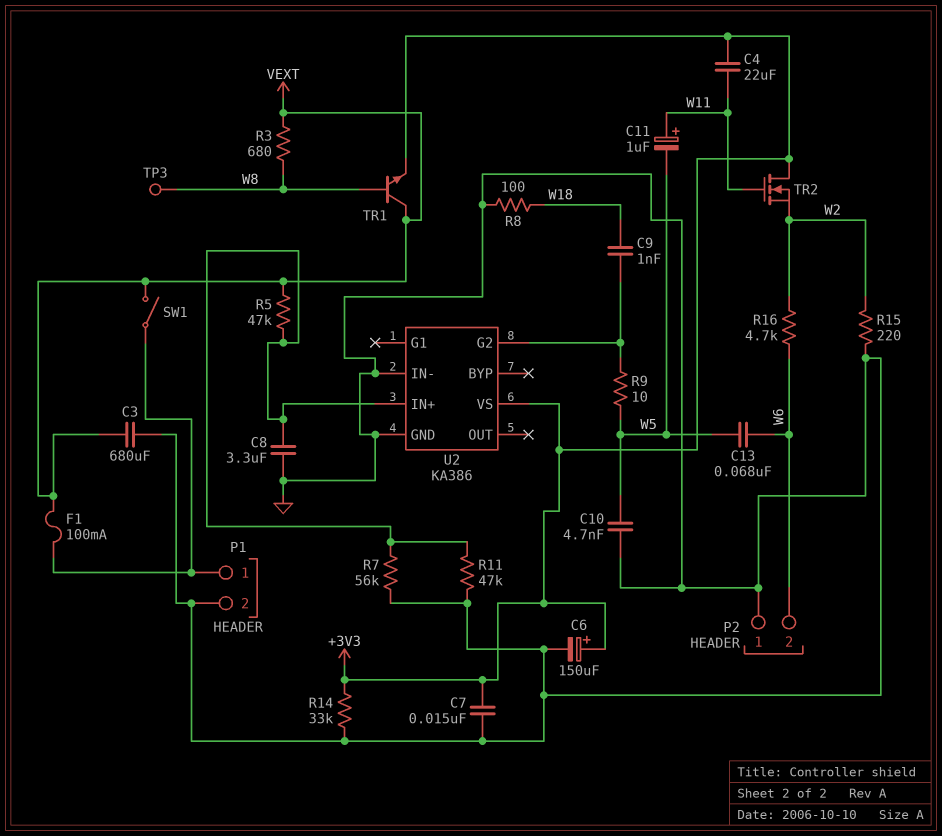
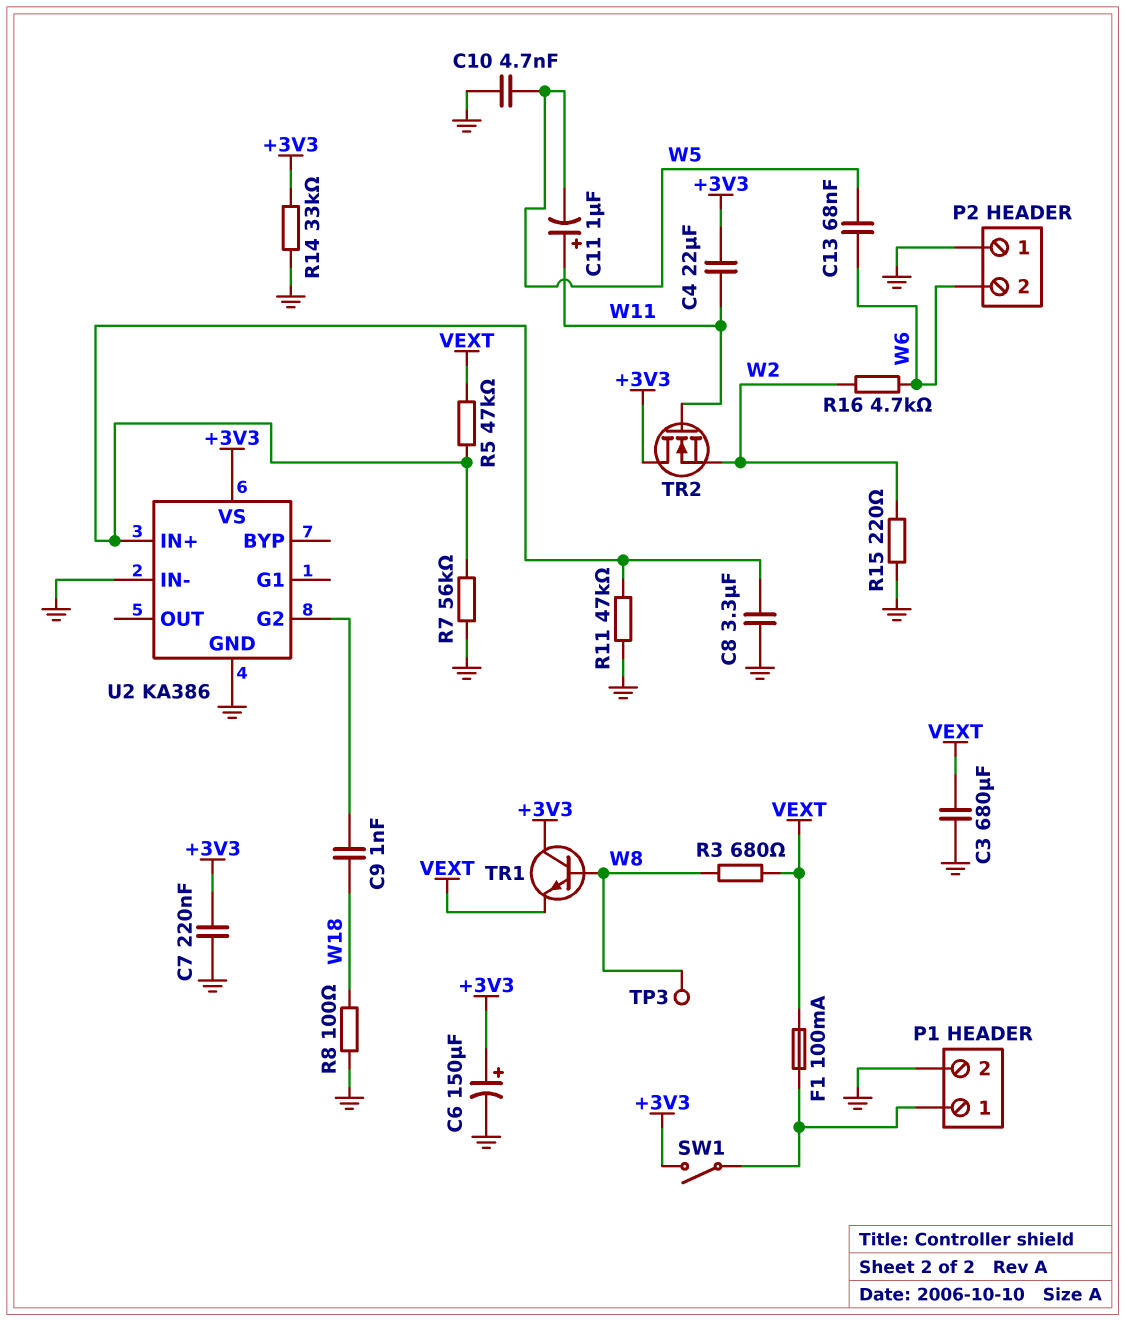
C7: 15nF (+3V3, GND) -> 220nF (+3V3, GND)
R9: 10 (U2/G2, W5) -> none
SW1: switch (P1/1, VEXT) -> switch (+3V3, P1/1)
TR1: NPN (B W8, C VEXT, E +3V3) -> NPN (B W8, C +3V3, E VEXT)

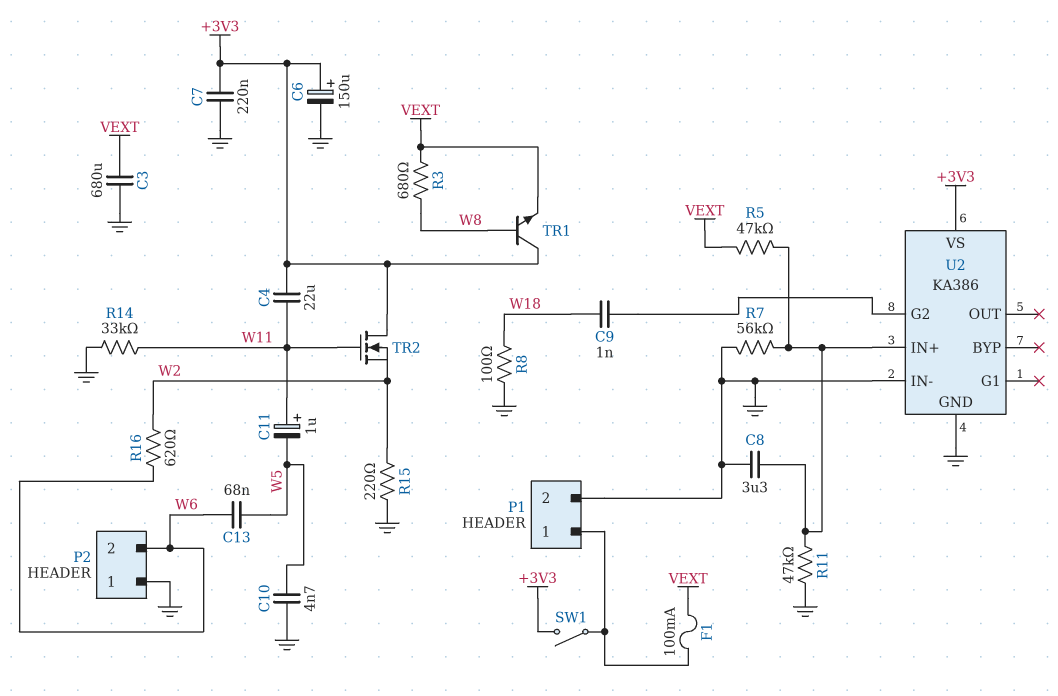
R14: 33k (+3V3, GND) -> 33k (GND, W11)
R16: 4.7k (W2, W6) -> 620 (W2, W6)
TP3: test point (W8) -> none

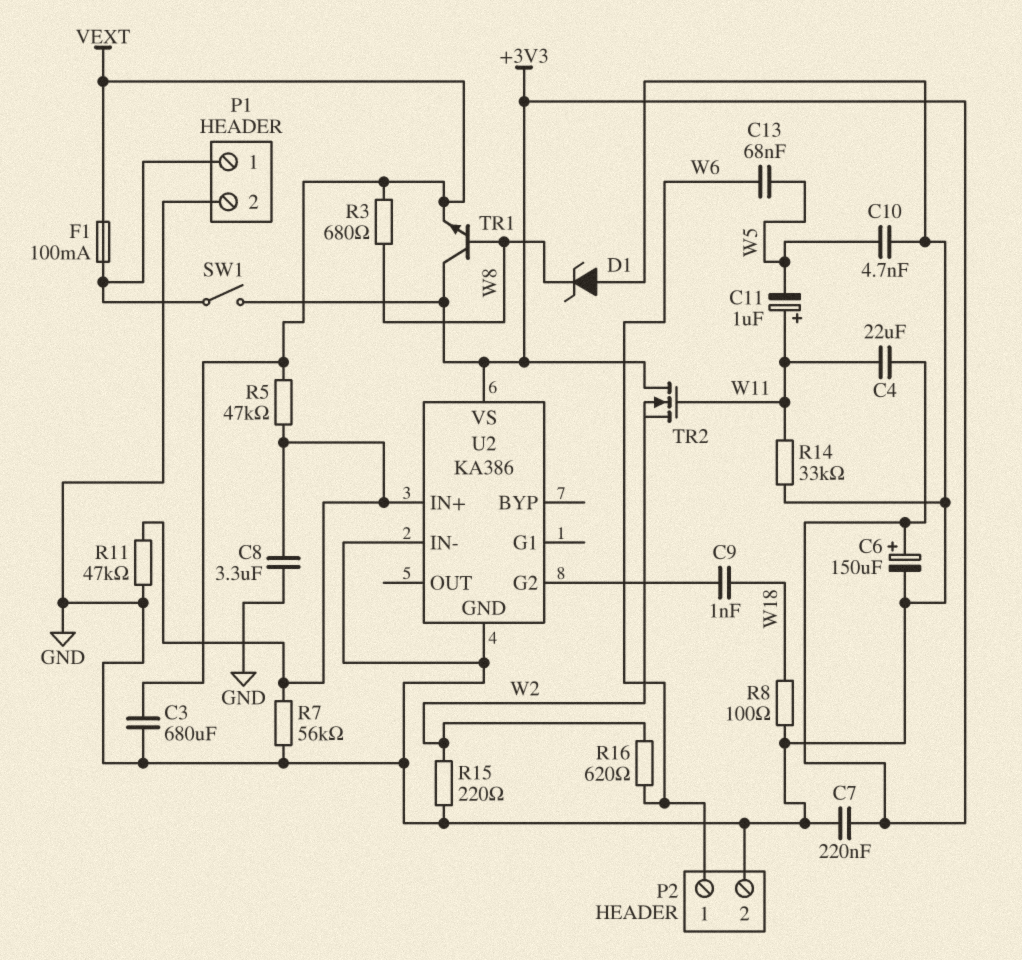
D1: none -> zener (A GND, K W8)
P2 pin 1: GND -> W6
P2 pin 2: W6 -> GND

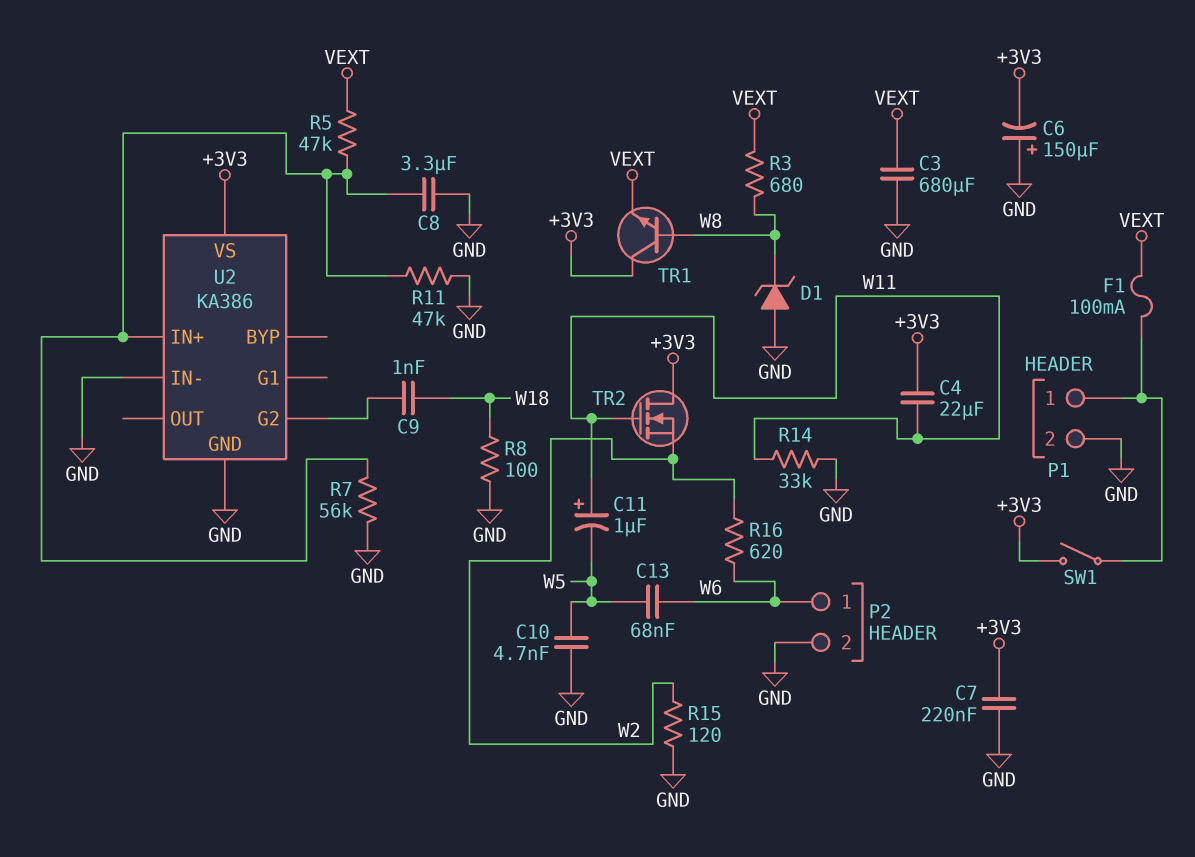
C6: 150uF (plus +3V3, minus GND) -> 150uF (plus GND, minus +3V3)
R15: 220 (GND, W2) -> 120 (GND, W2)

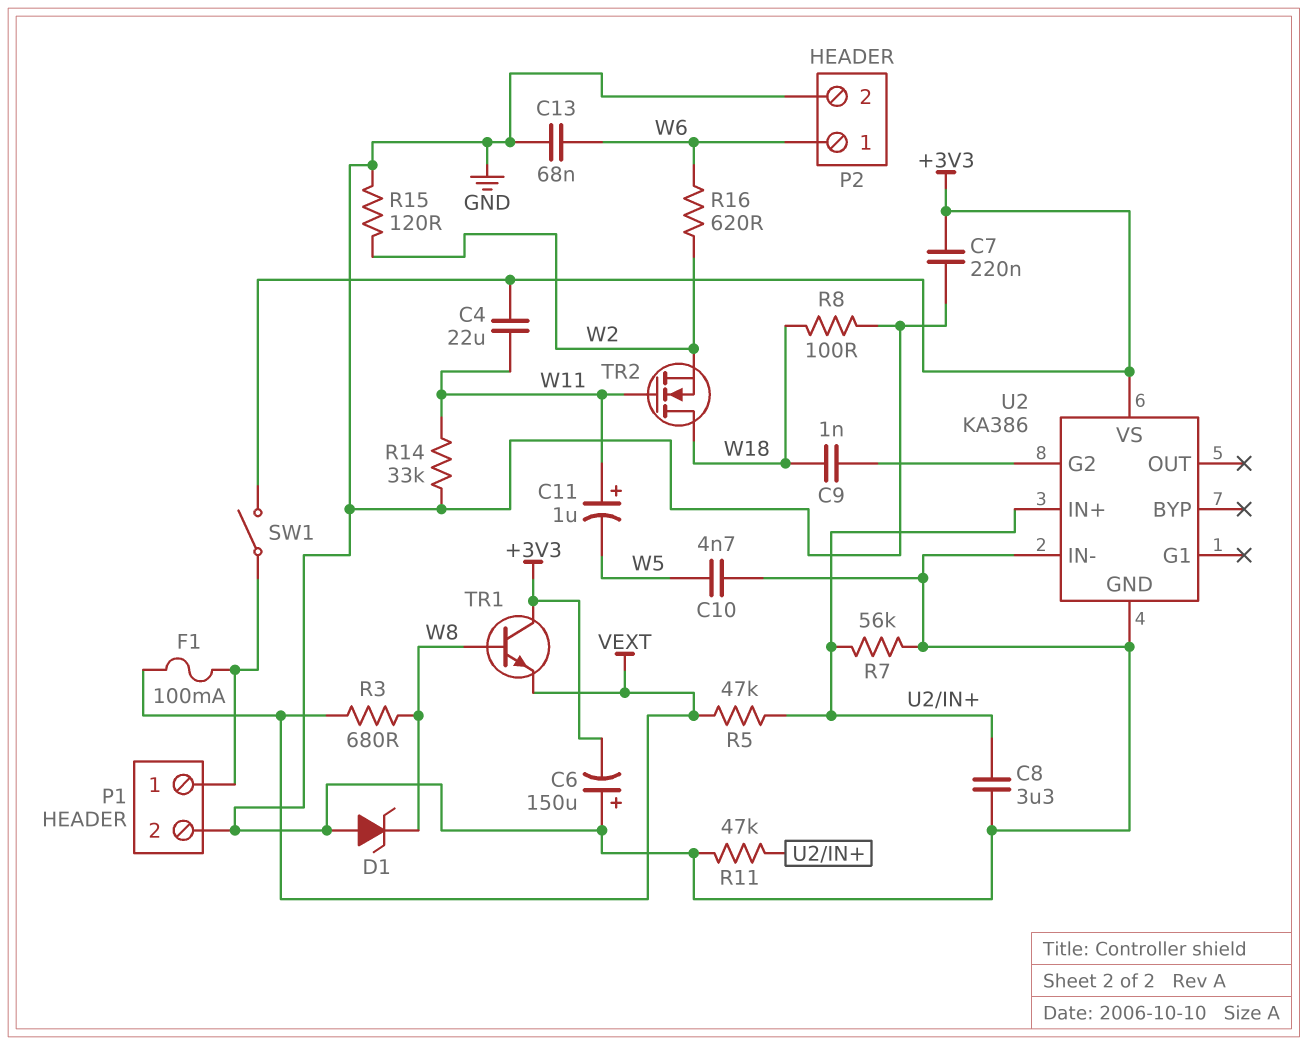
C3: 680uF (GND, VEXT) -> none
C13: 68nF (W5, W6) -> 68nF (GND, W6)
TR2: NMOS (G W11, D +3V3, S W2) -> NMOS (G W11, D W18, S W2)

